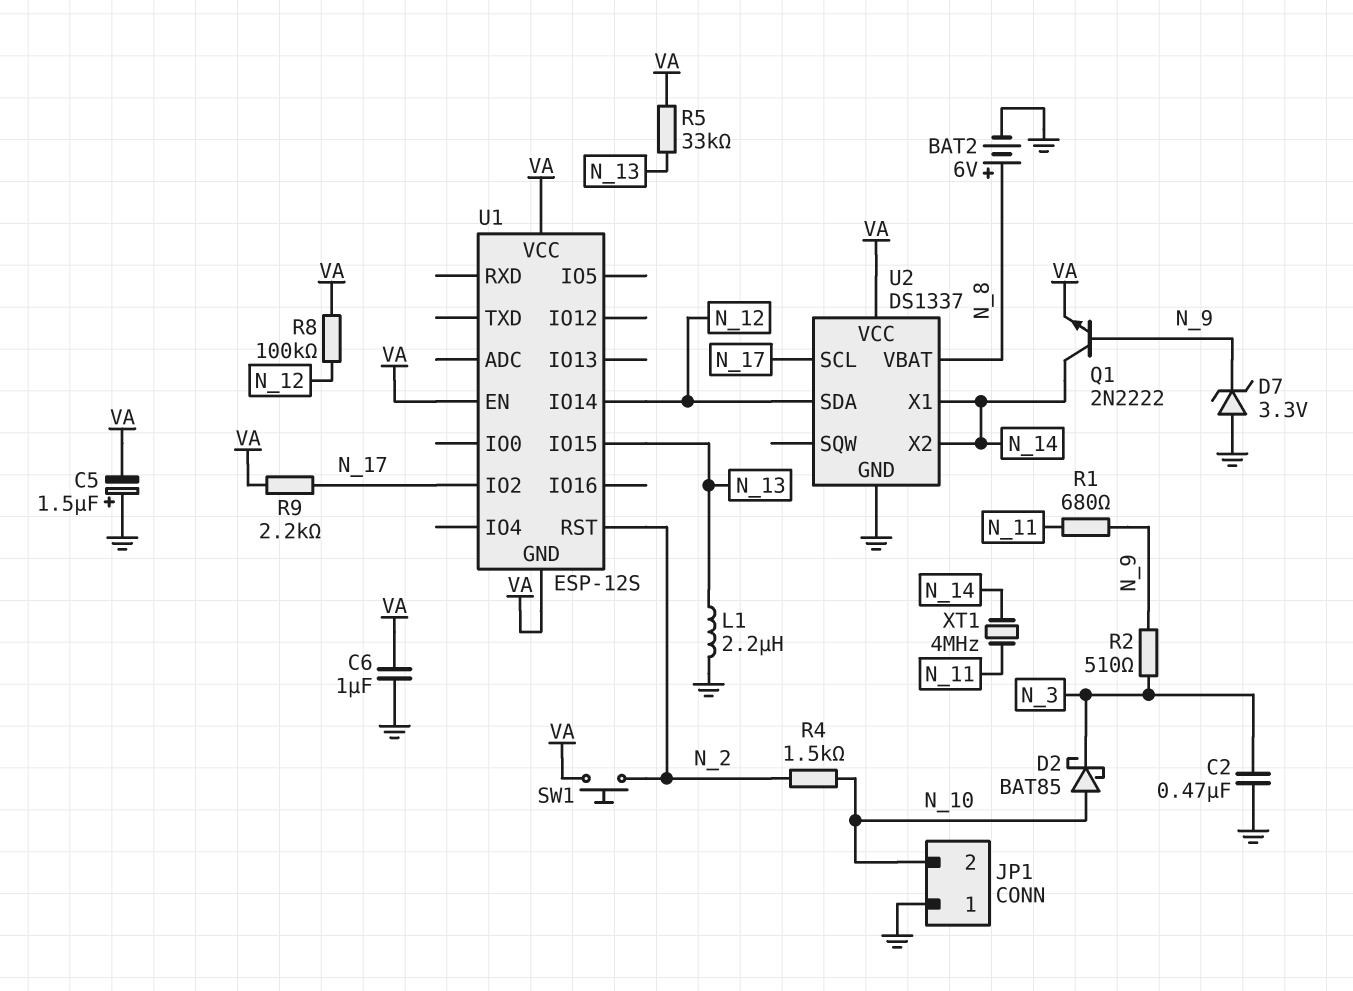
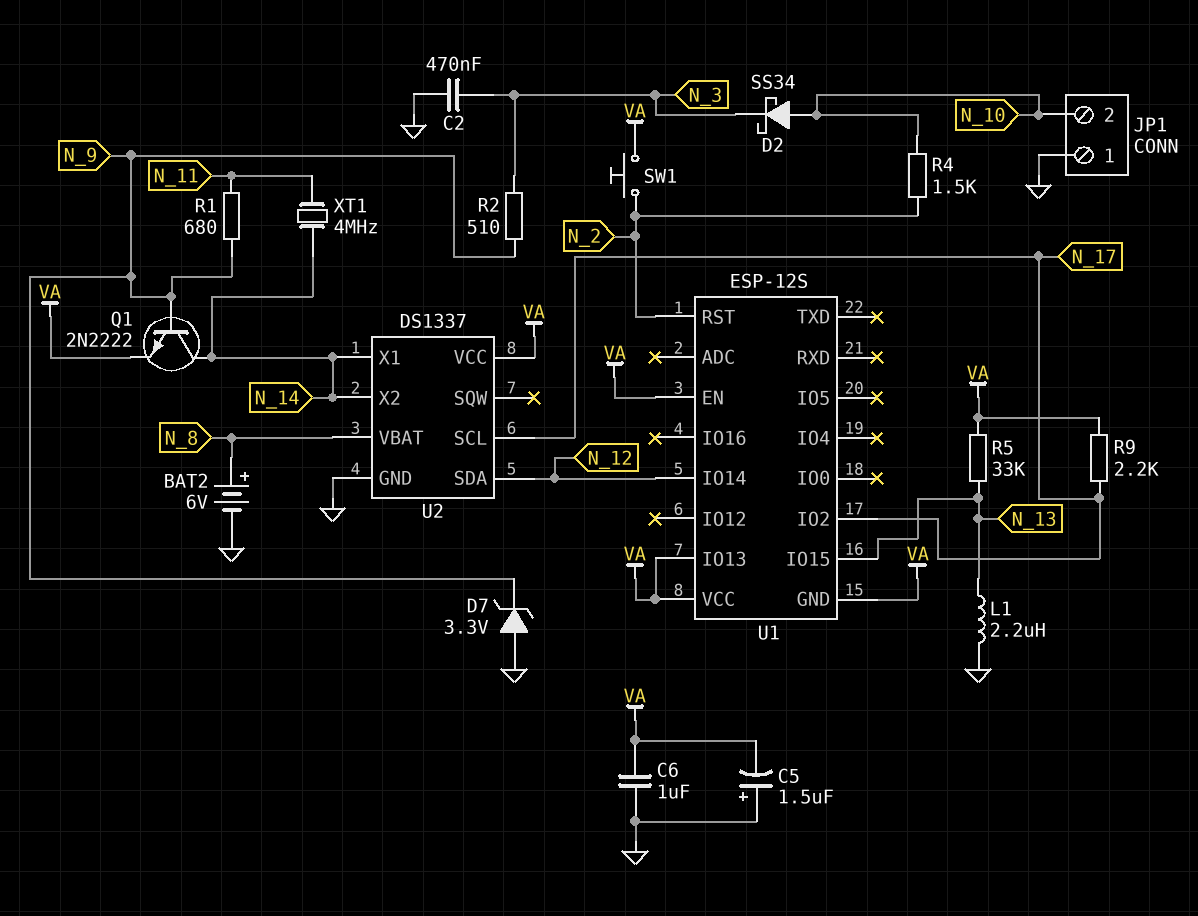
D2: schottky BAT85 (A N_10, K N_3) -> schottky SS34 (A N_10, K N_3)
R8: 100k (N_12, VA) -> none
U1 pin IO13: none -> VA

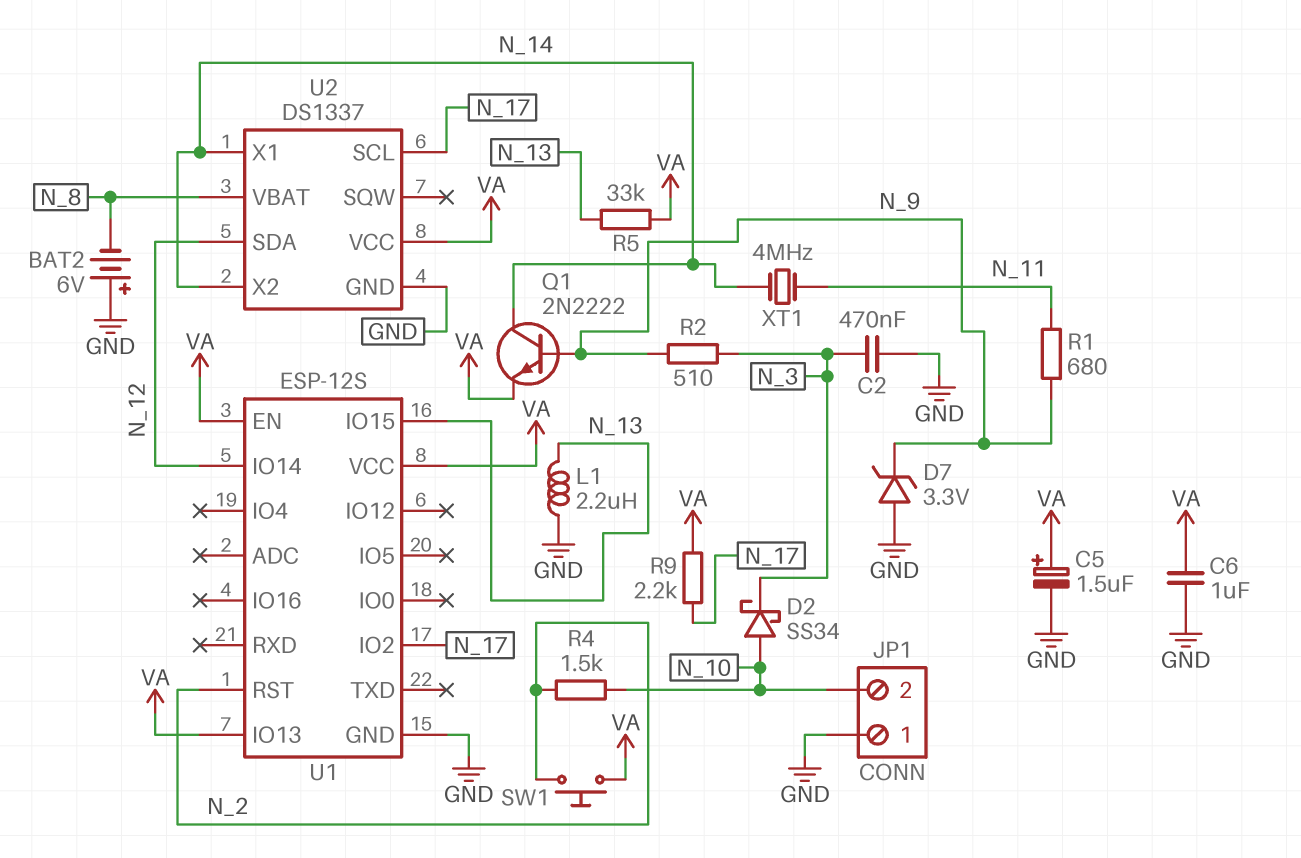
BAT2: 6V (plus N_8, minus GND) -> 6V (plus GND, minus N_8)
C5: 1.5uF (plus GND, minus VA) -> 1.5uF (plus VA, minus GND)
U1 pin GND: VA -> GND

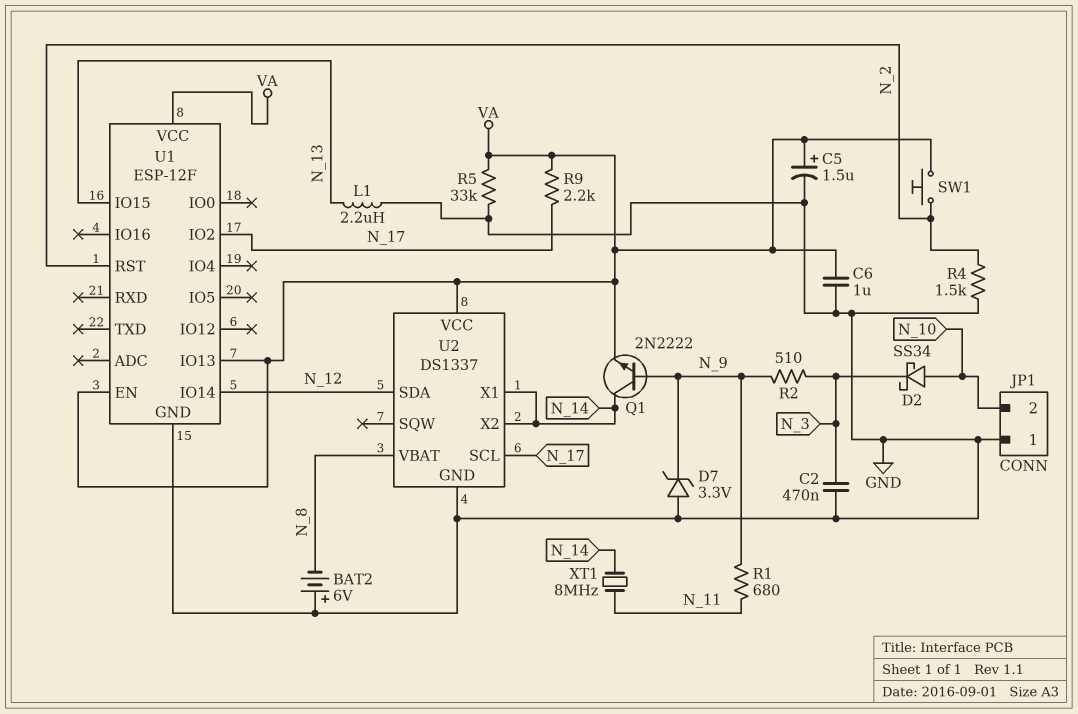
R4: 1.5k (N_2, N_10) -> 1.5k (GND, N_2)
R5: 33k (N_13, VA) -> 33k (GND, VA)
U1: ESP-12S -> ESP-12F
XT1: 4MHz (N_11, N_14) -> 8MHz (N_11, N_14)

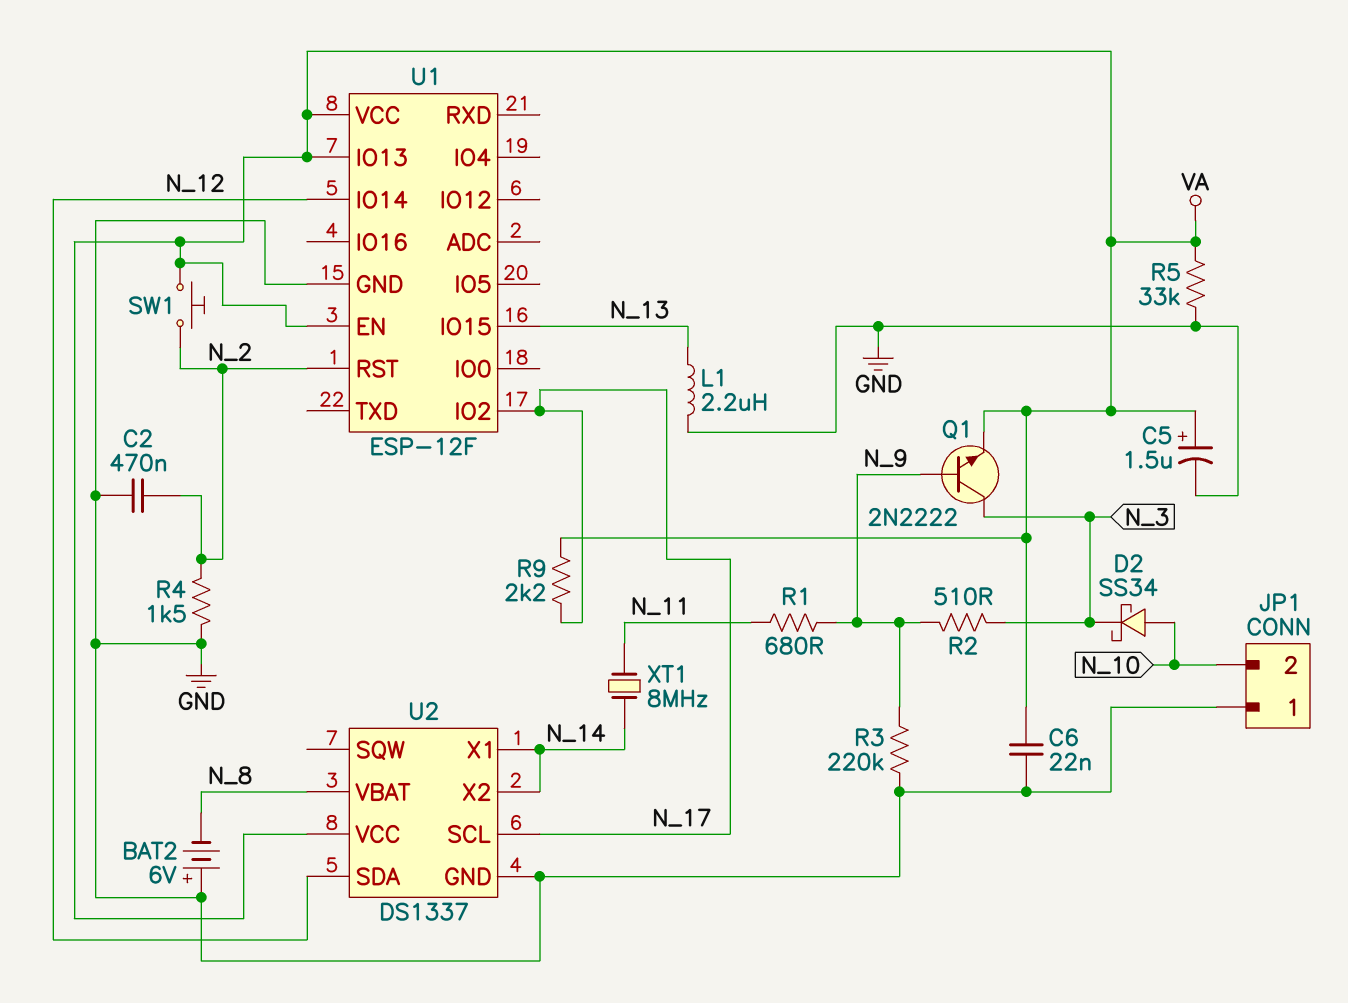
C2: 470nF (GND, N_3) -> 470nF (GND, N_2)
C6: 1uF (GND, VA) -> 22nF (GND, VA)
D7: zener 3.3V (A GND, K N_9) -> none
Q1: NPN 2N2222 (B N_9, C N_14, E VA) -> NPN 2N2222 (B N_9, C N_3, E VA)
R3: none -> 220k (GND, N_9)

